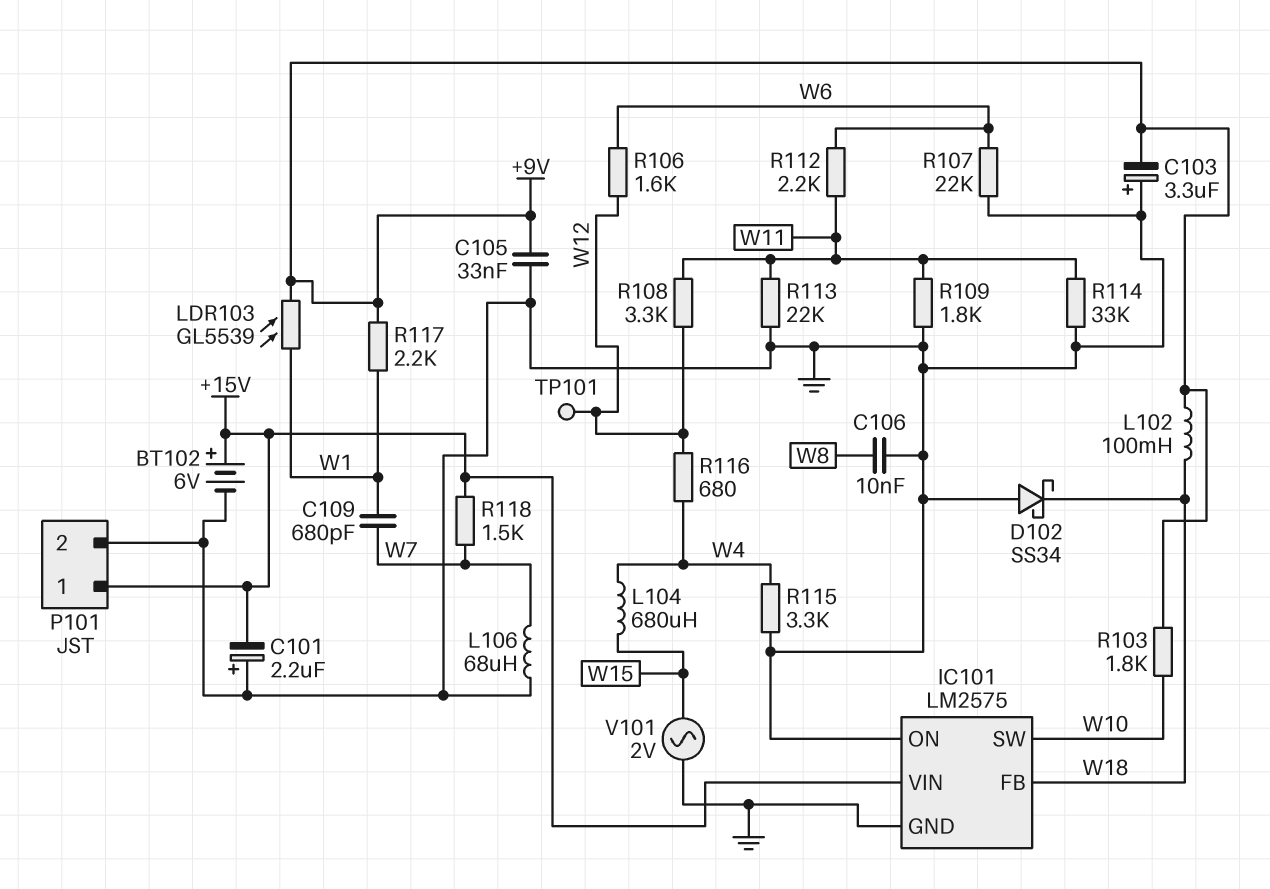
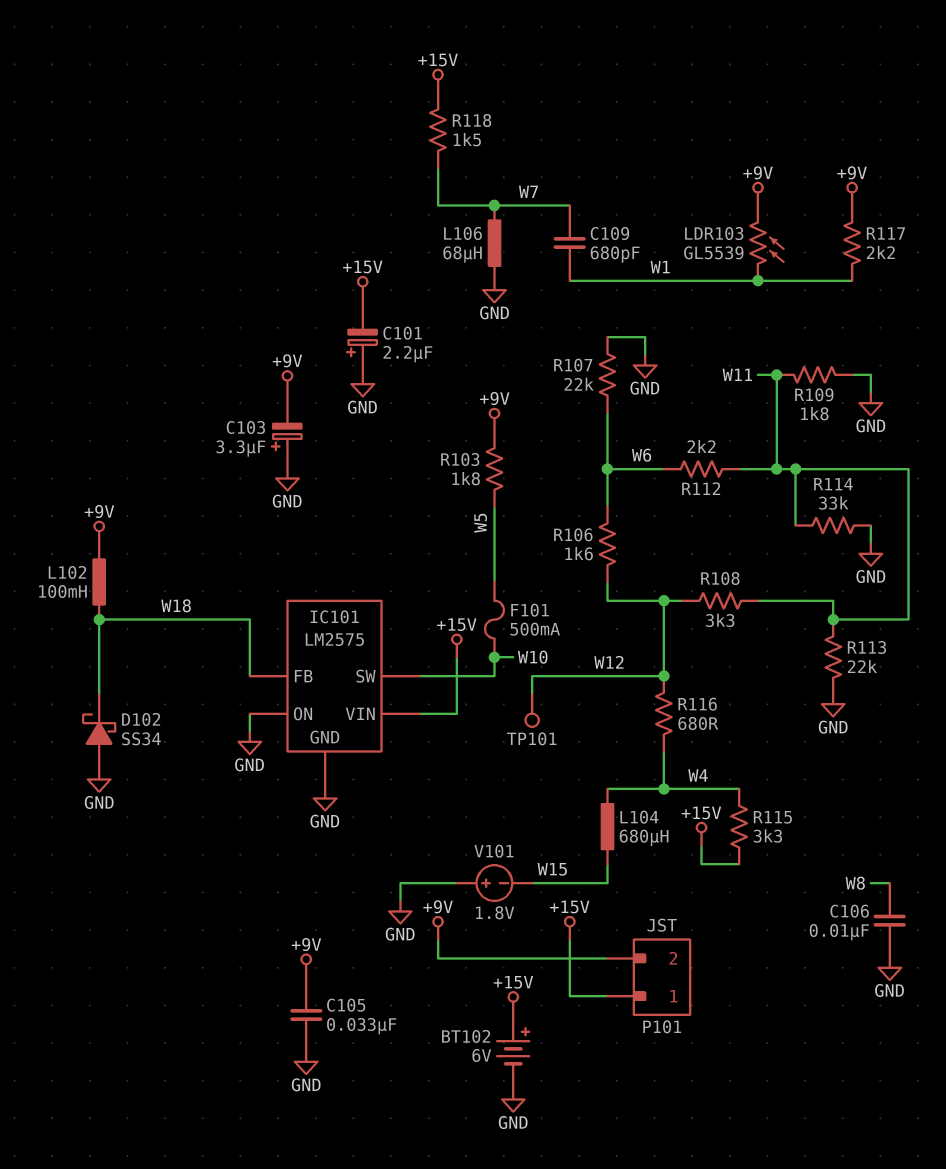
F101: none -> 500mA (W5, W10)
P101 pin 2: GND -> +9V
R103: 1.8k (+9V, W10) -> 1.8k (+9V, W5)
R115: 3.3k (GND, W4) -> 3.3k (+15V, W4)
V101: AC 2V (GND, W15) -> 1.8V (plus GND, minus W15)

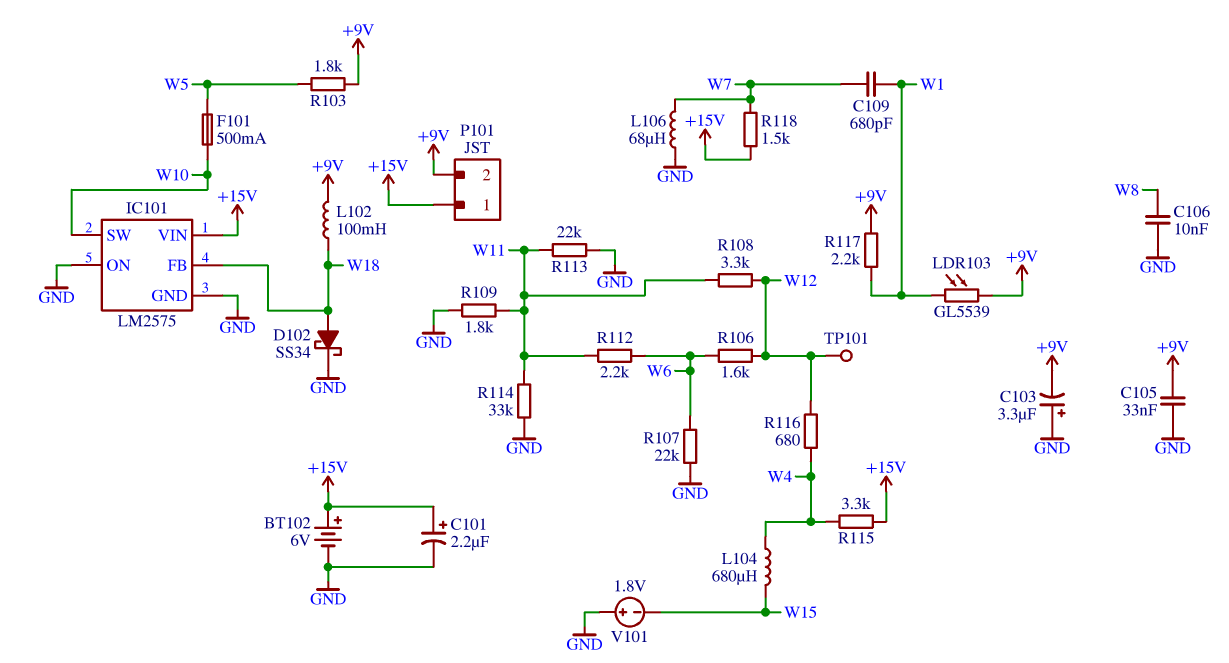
C101: 2.2uF (plus GND, minus +15V) -> 2.2uF (plus +15V, minus GND)
D102: schottky SS34 (A GND, K W18) -> schottky SS34 (A W18, K GND)

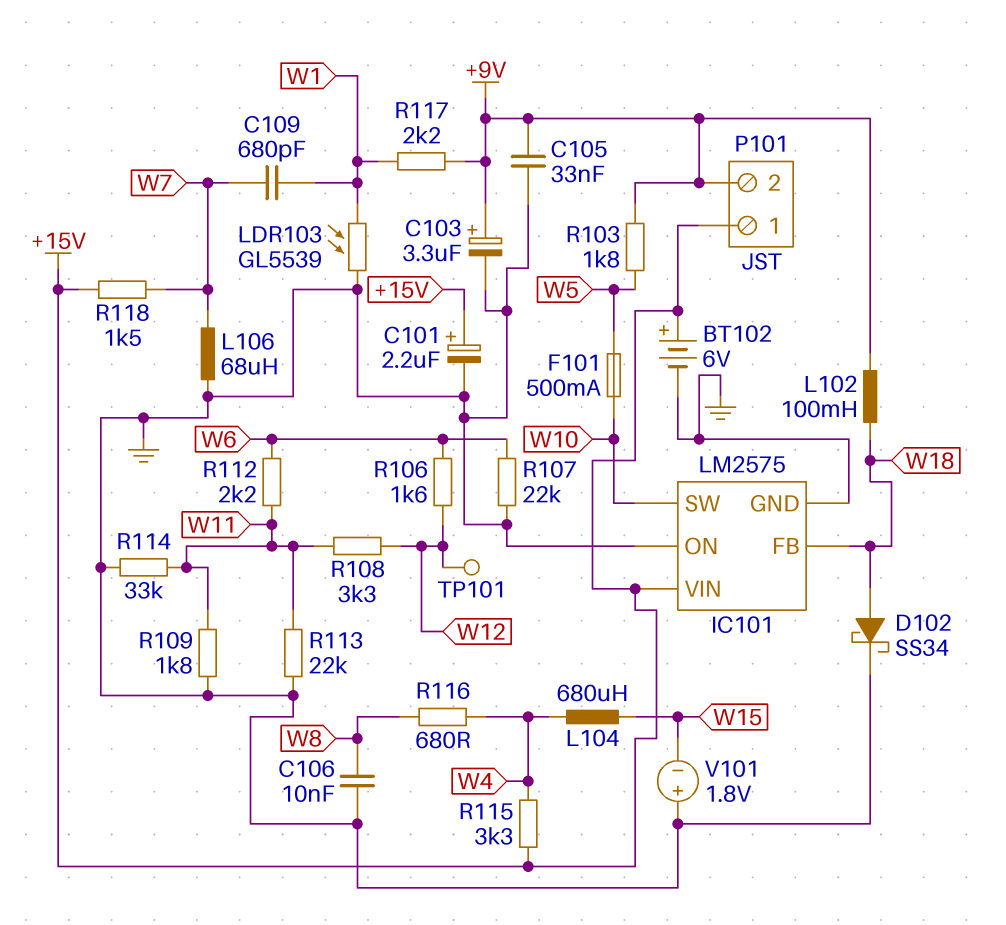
C103: 3.3uF (plus GND, minus +9V) -> 3.3uF (plus +9V, minus GND)
LDR103: GL5539 (+9V, W1) -> GL5539 (GND, W1)
R116: 680 (W4, W12) -> 680 (W4, W8)

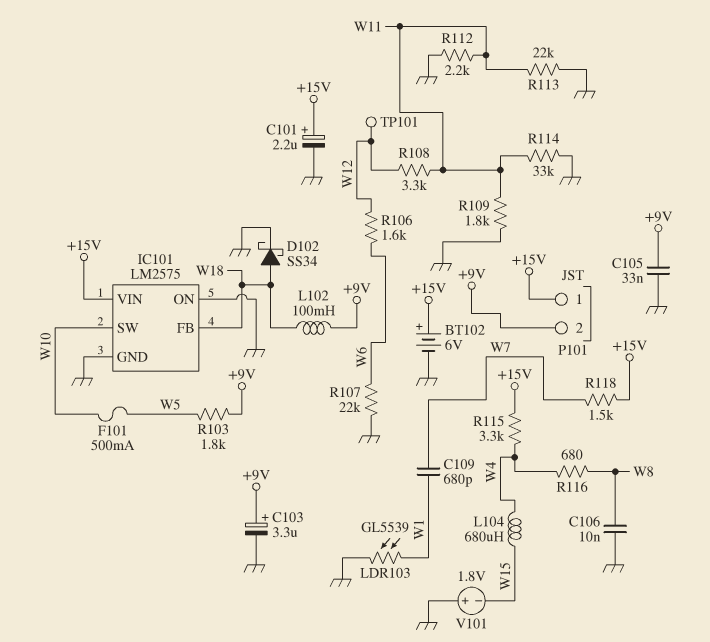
L106: 68uH (GND, W7) -> none
R112: 2.2k (W6, W11) -> 2.2k (GND, W11)
R117: 2.2k (+9V, W1) -> none

